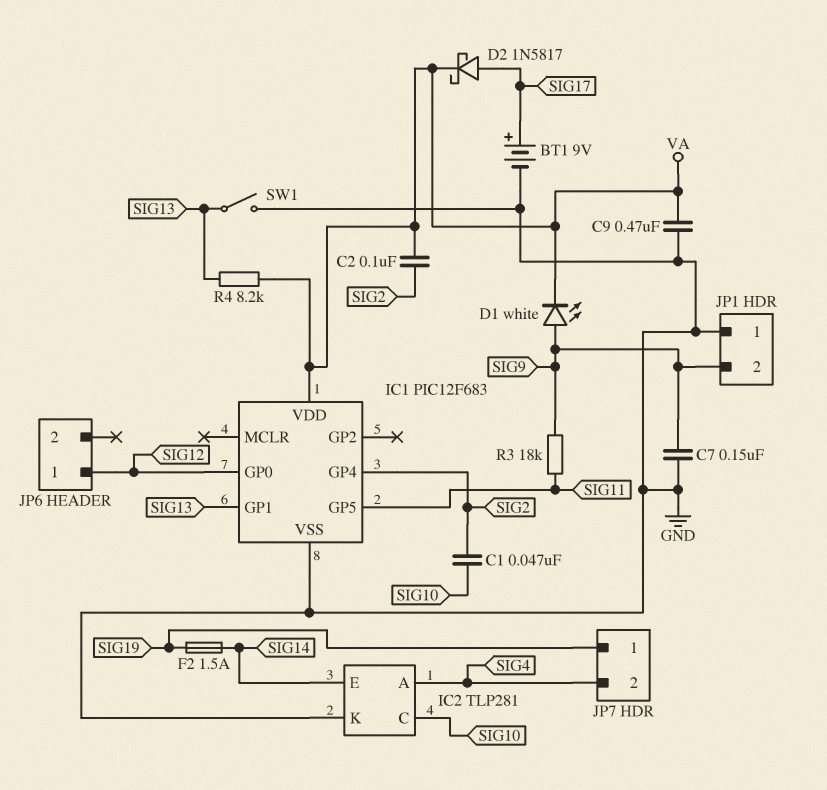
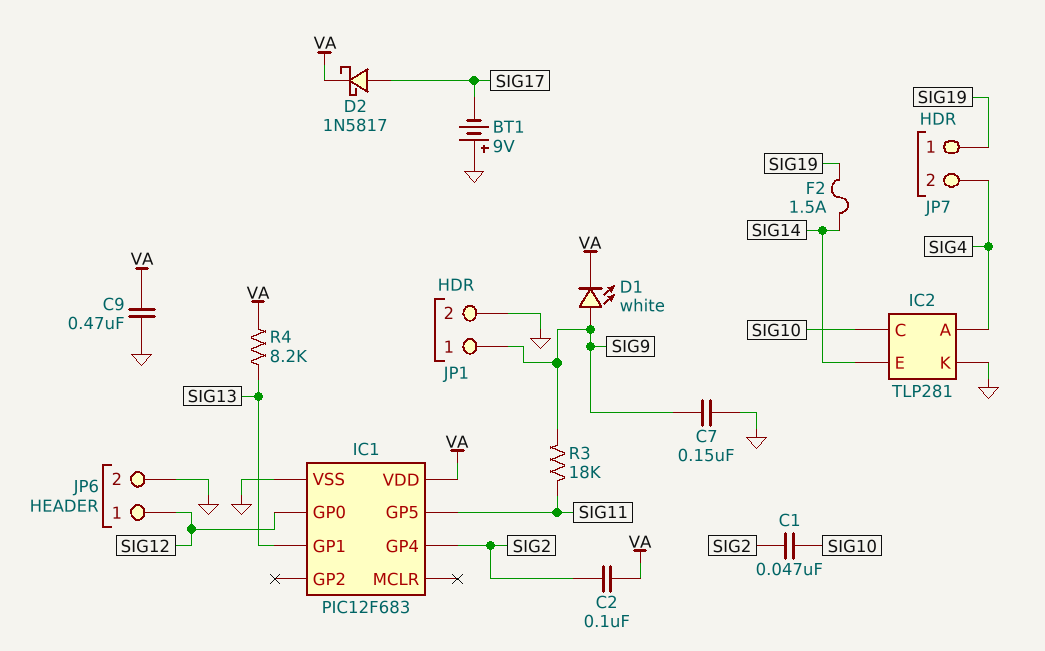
BT1: 9V (plus SIG17, minus GND) -> 9V (plus GND, minus SIG17)
JP1 pin 1: GND -> SIG9
JP1 pin 2: SIG9 -> GND
JP6 pin 2: none -> GND
SW1: switch (GND, SIG13) -> none

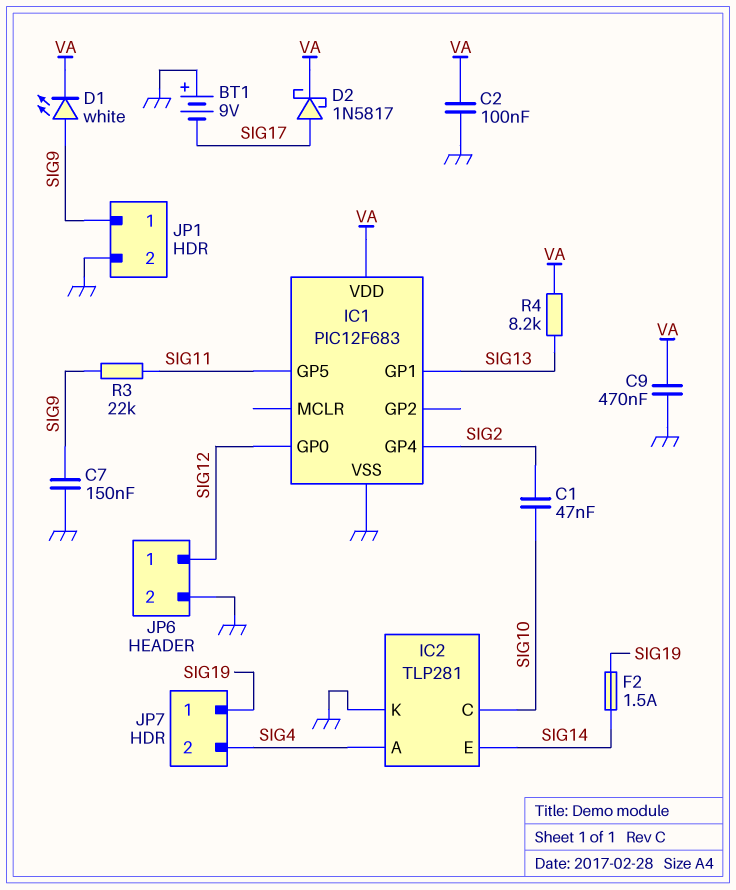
C2: 100nF (SIG2, VA) -> 100nF (GND, VA)
R3: 18k (SIG9, SIG11) -> 22k (SIG9, SIG11)

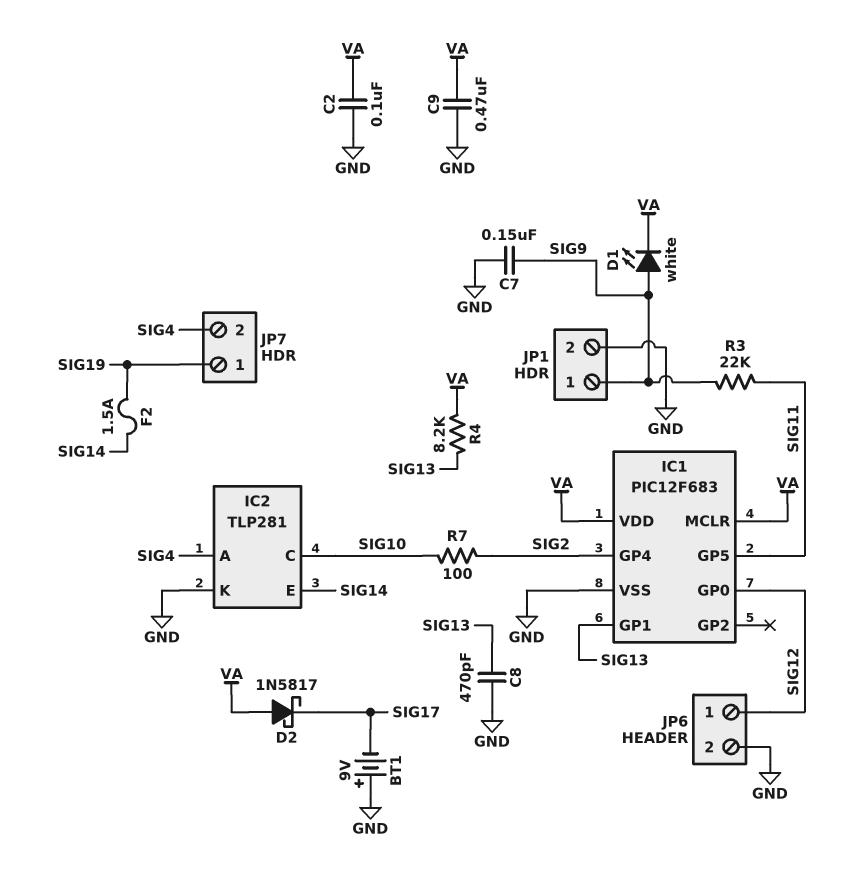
C1: 47nF (SIG2, SIG10) -> none
C8: none -> 470pF (GND, SIG13)
D2: schottky 1N5817 (A SIG17, K VA) -> schottky 1N5817 (A VA, K SIG17)
IC1 pin MCLR: none -> VA
R7: none -> 100 (SIG2, SIG10)

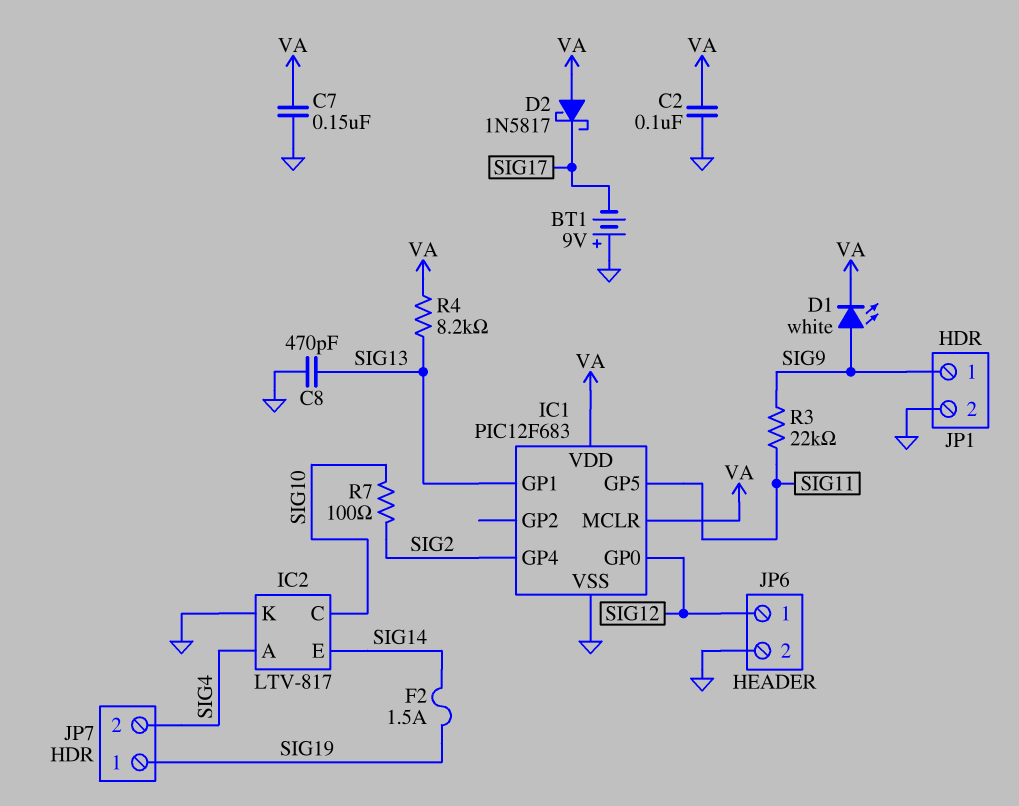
C7: 150nF (GND, SIG9) -> 150nF (GND, VA)
C9: 470nF (GND, VA) -> none
IC2: TLP281 -> LTV-817

